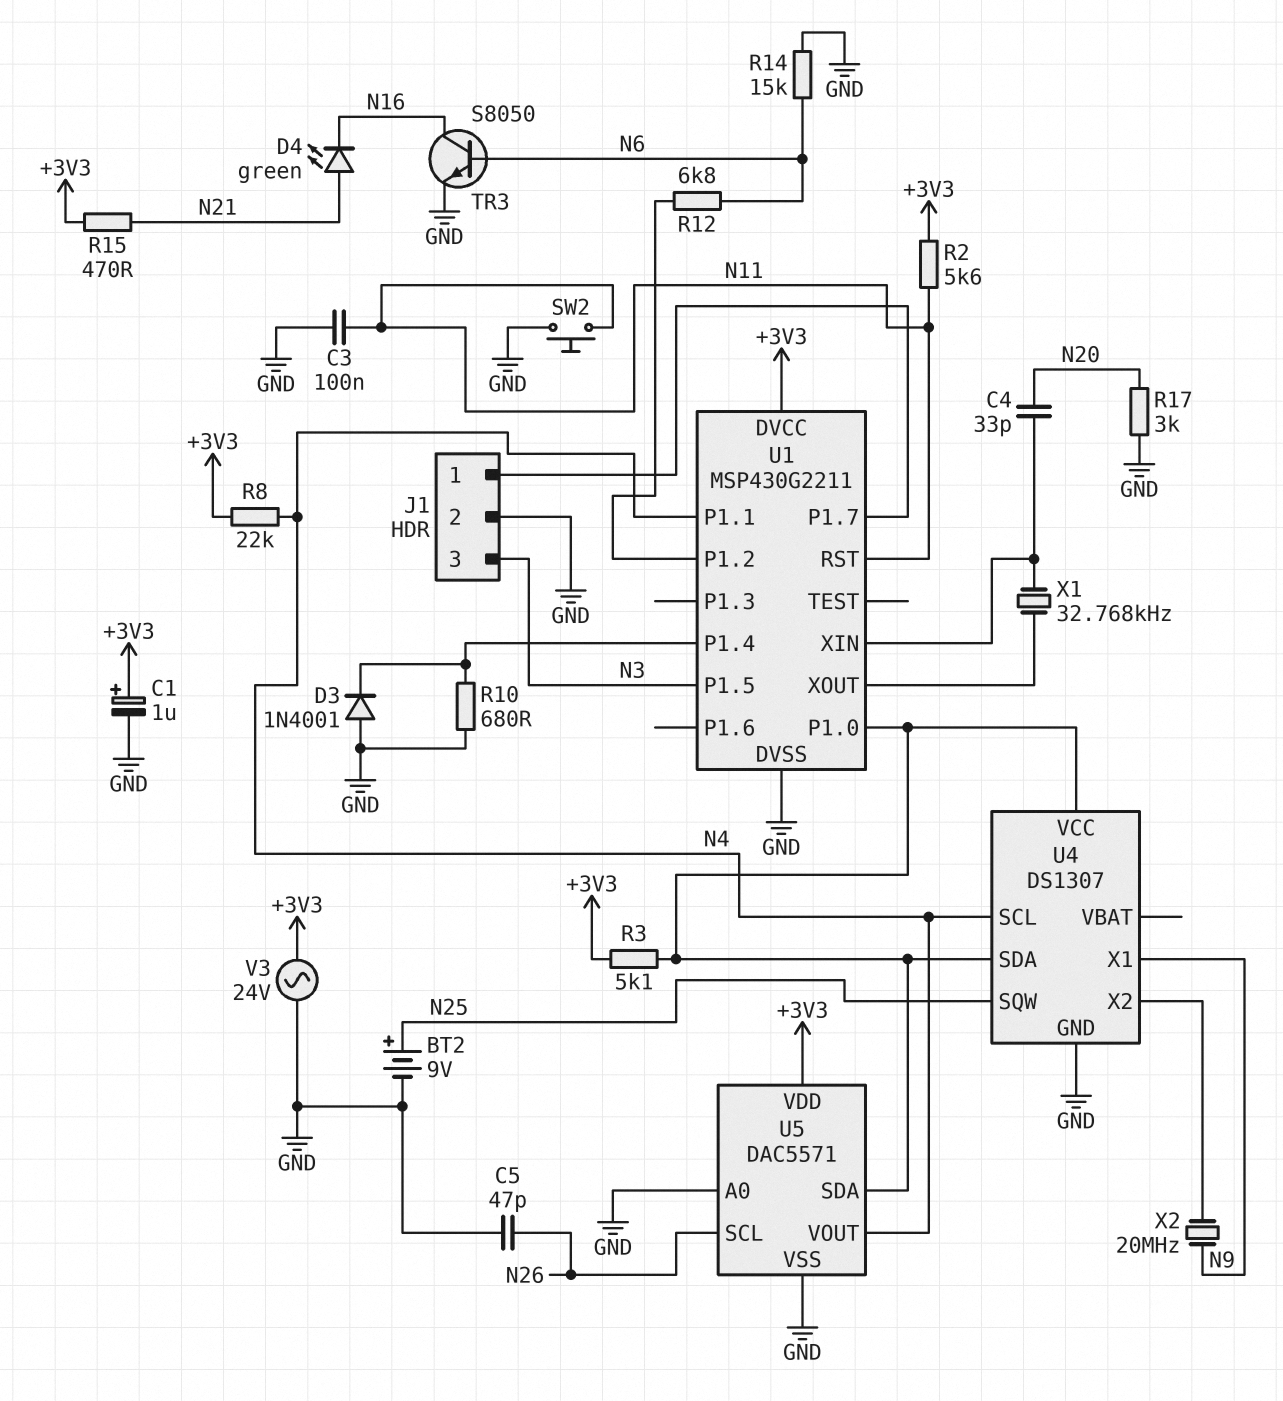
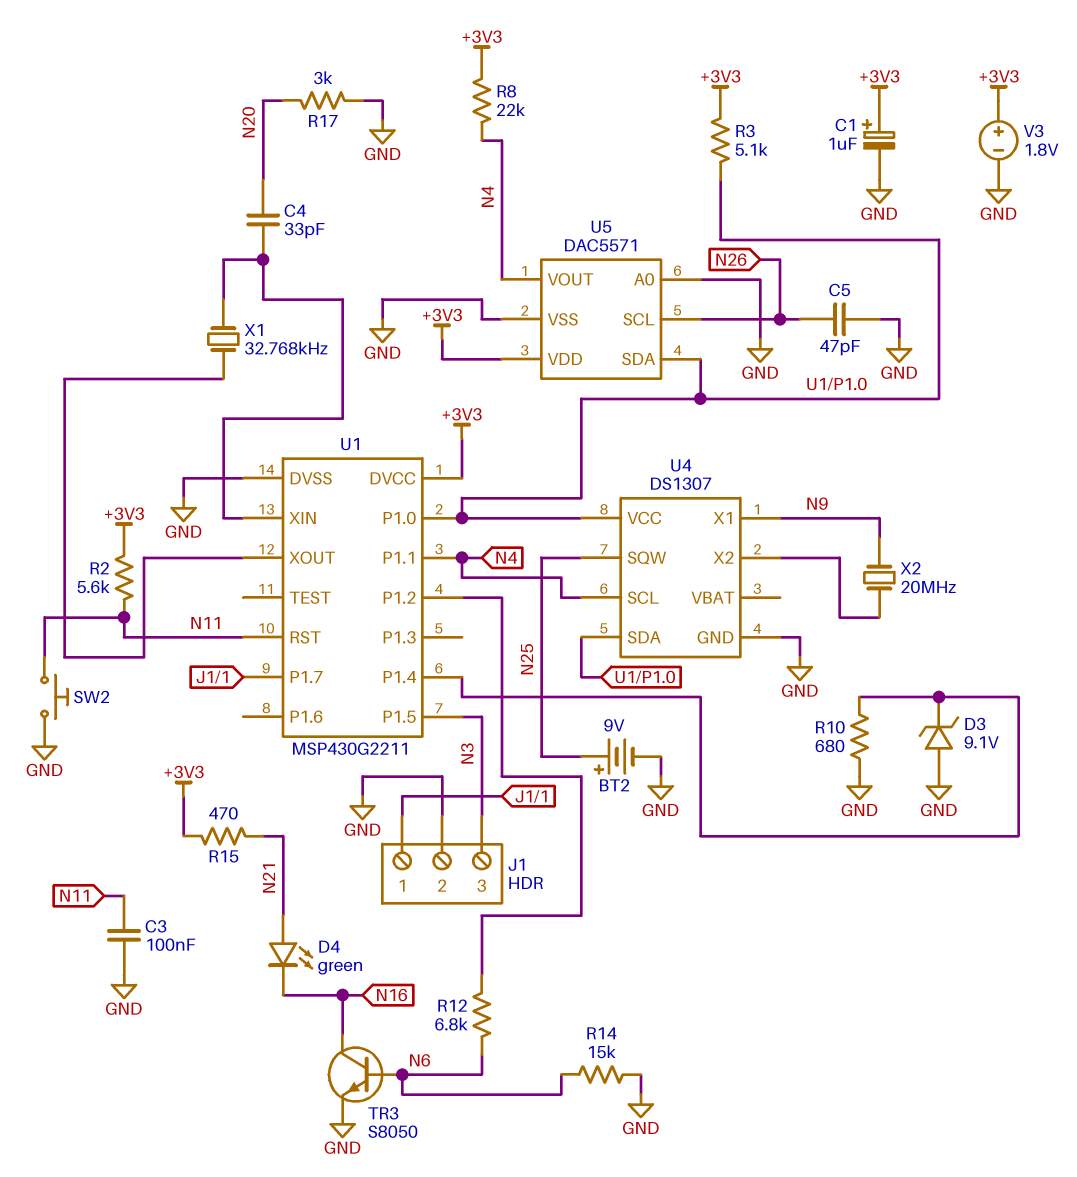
D3: diode 1N4001 (A GND, K U1/P1.4) -> zener 9.1V (A GND, K U1/P1.4)
V3: AC 24V (+3V3, GND) -> 1.8V (plus +3V3, minus GND)

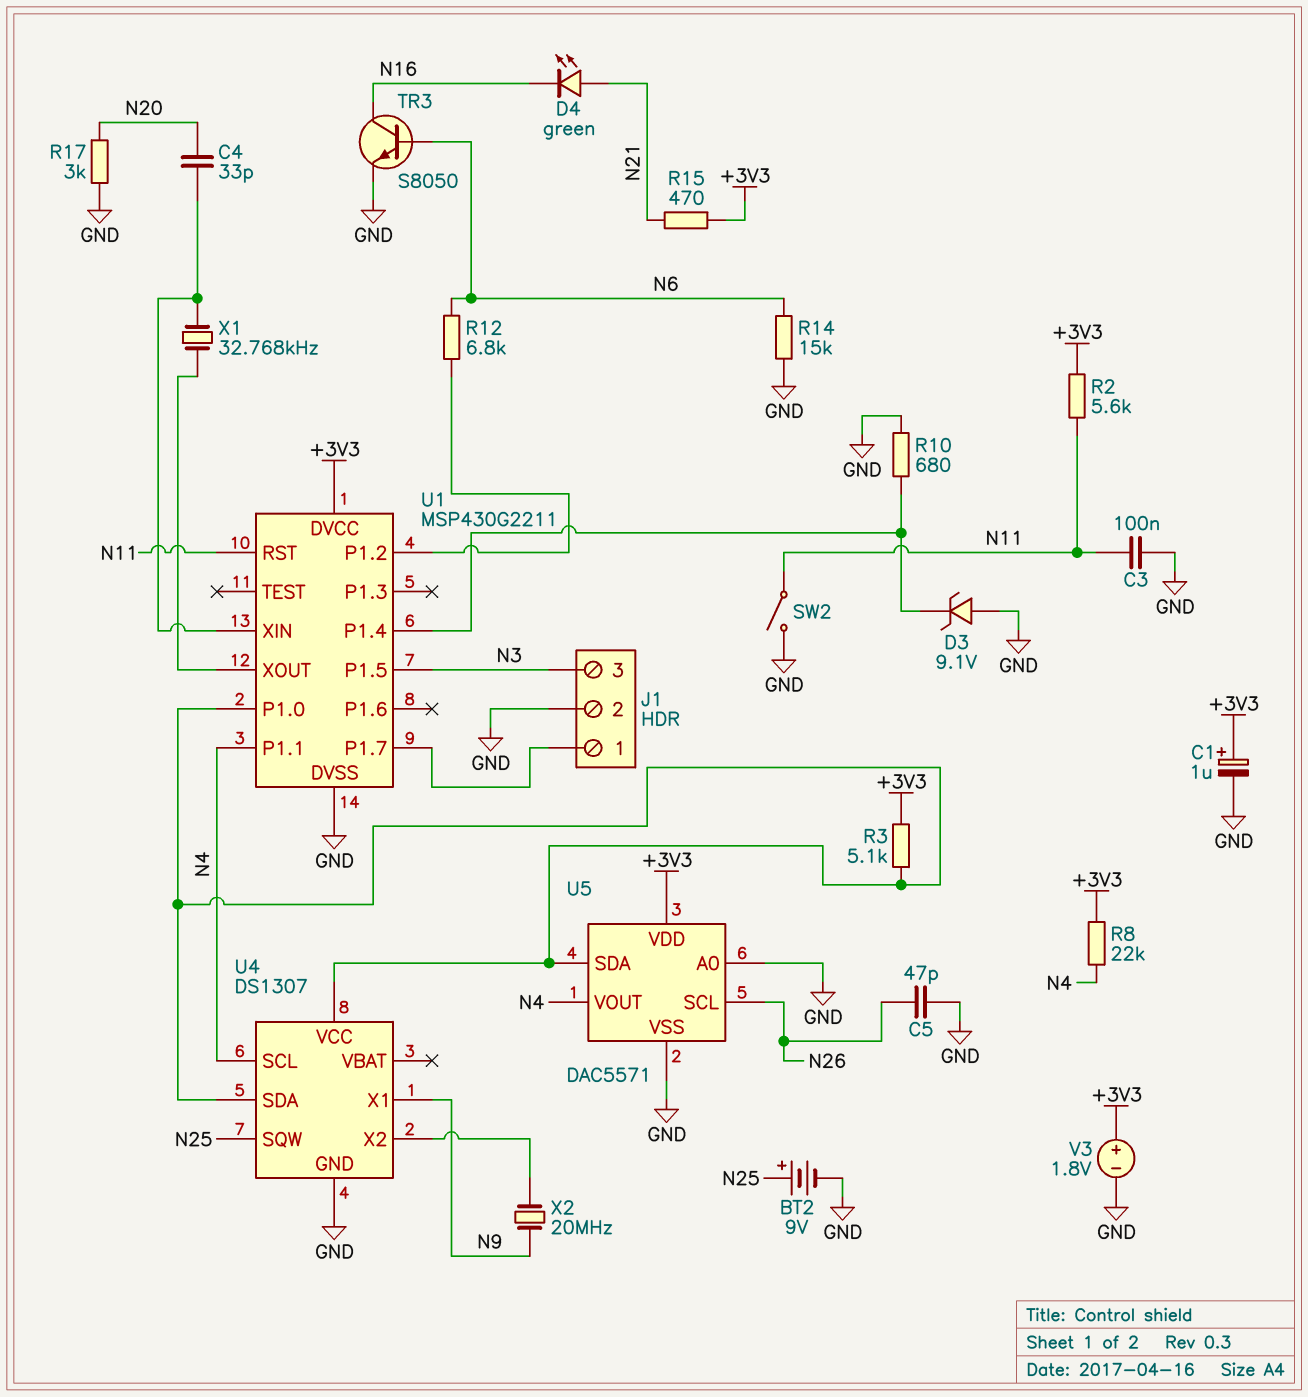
SW2: button (GND, N11) -> switch (GND, N11)

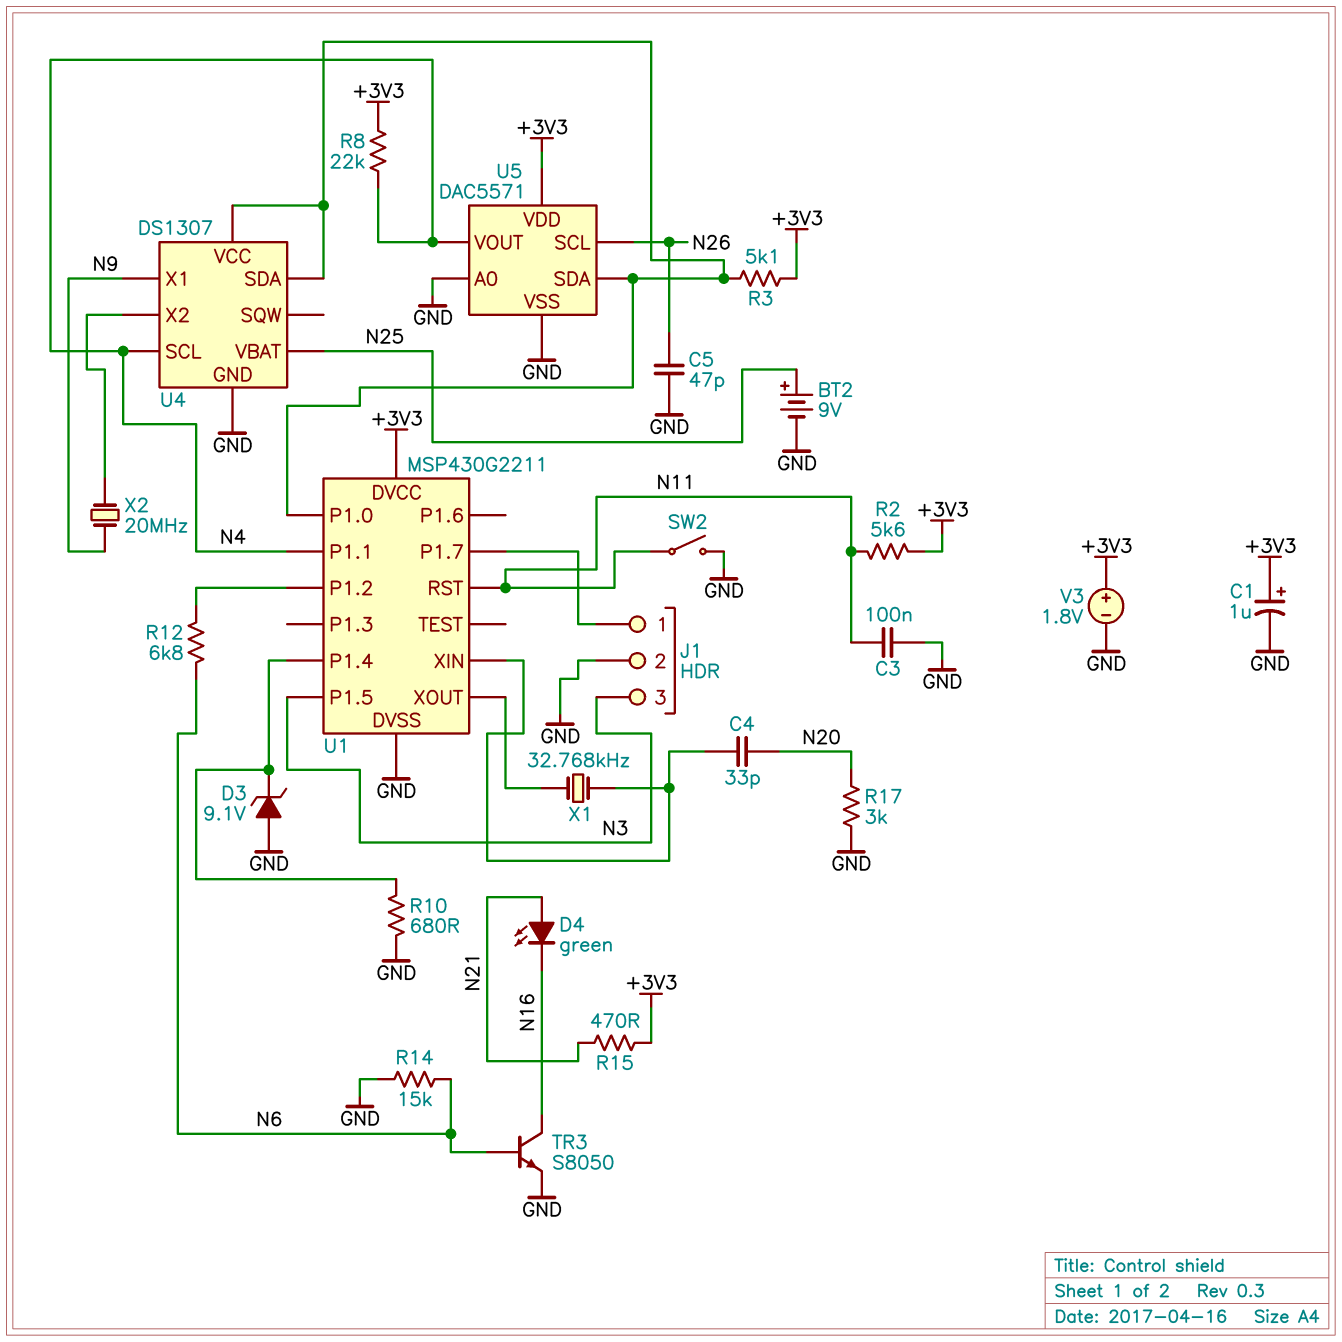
U4 pin SQW: N25 -> none
U4 pin VBAT: none -> N25

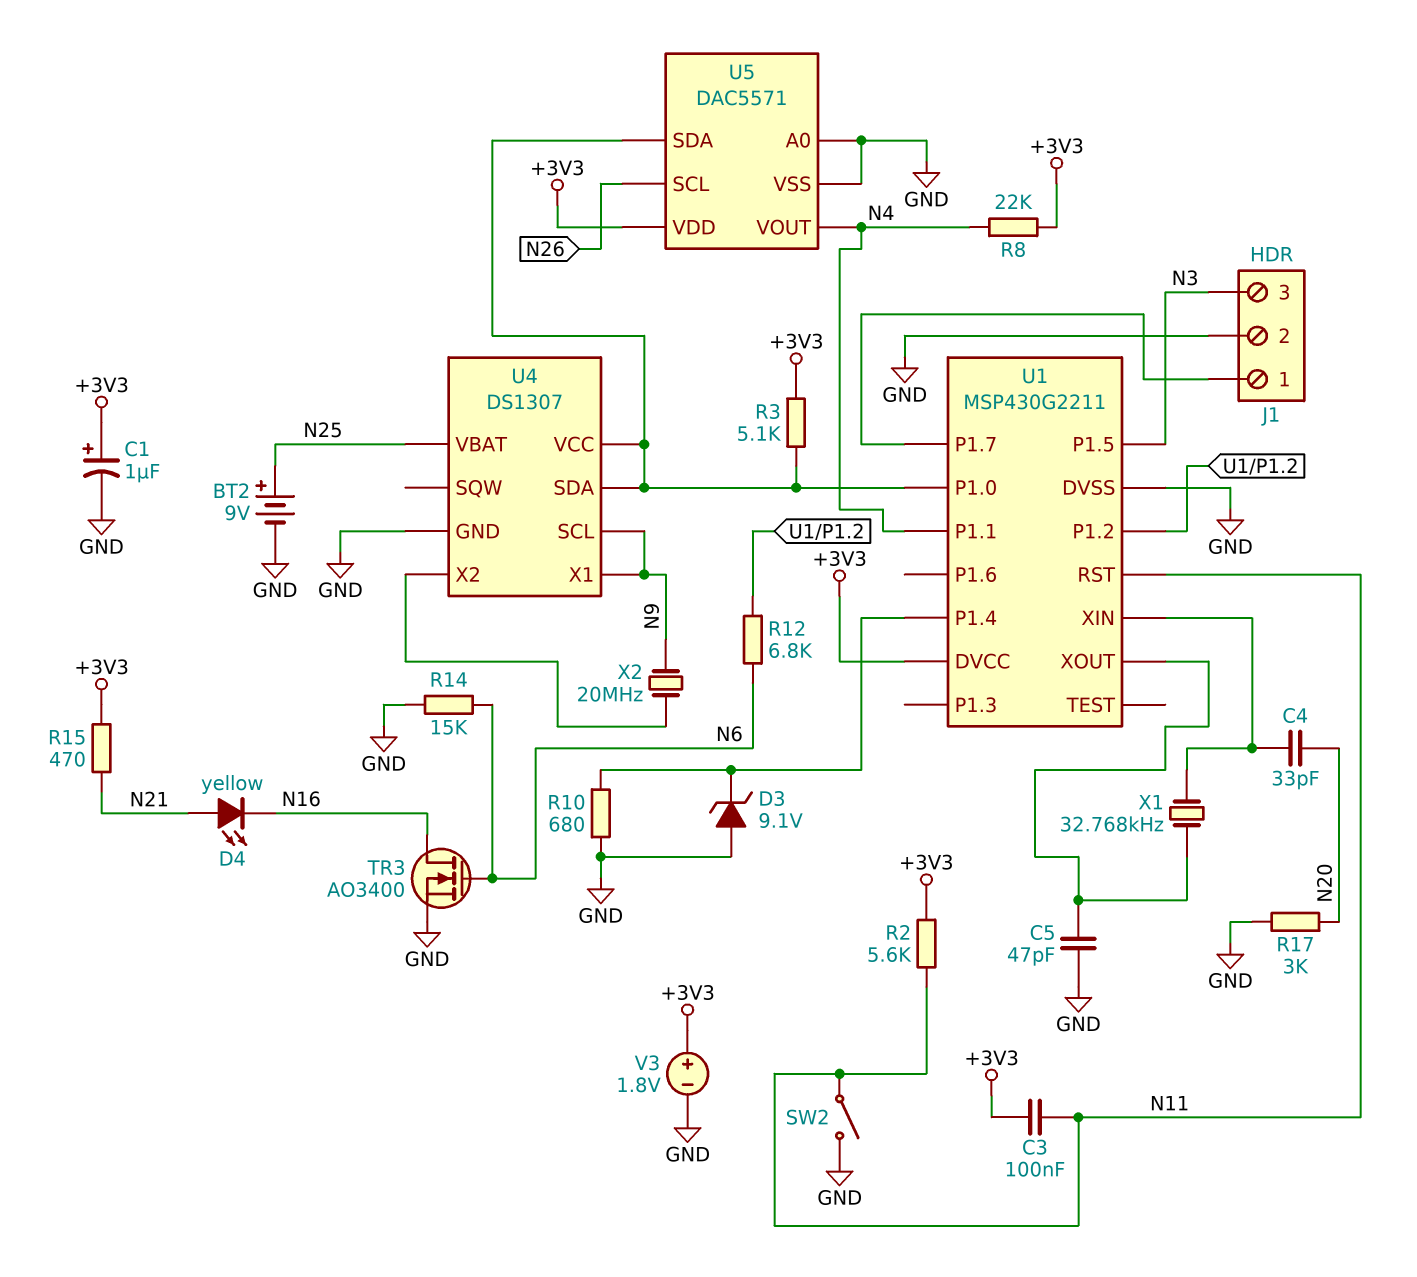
C3: 100nF (GND, N11) -> 100nF (+3V3, N11)
C5: 47pF (GND, N26) -> 47pF (GND, U1/XOUT)
D4: LED green (A N21, K N16) -> LED yellow (A N21, K N16)
TR3: NPN S8050 (B N6, C N16, E GND) -> NMOS AO3400 (G N6, D N16, S GND)
U4 pin SCL: N4 -> N9

